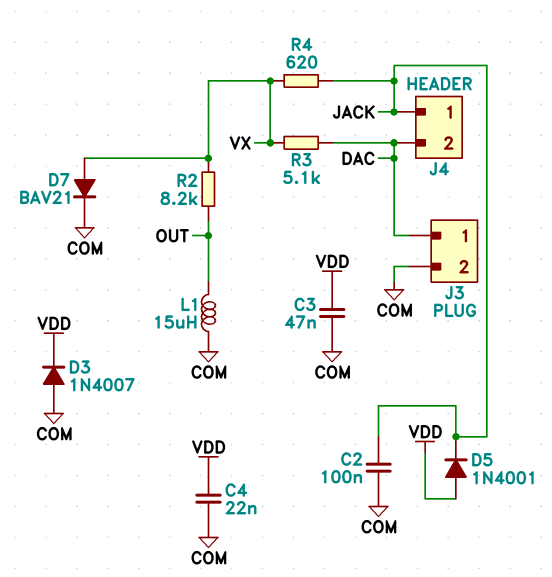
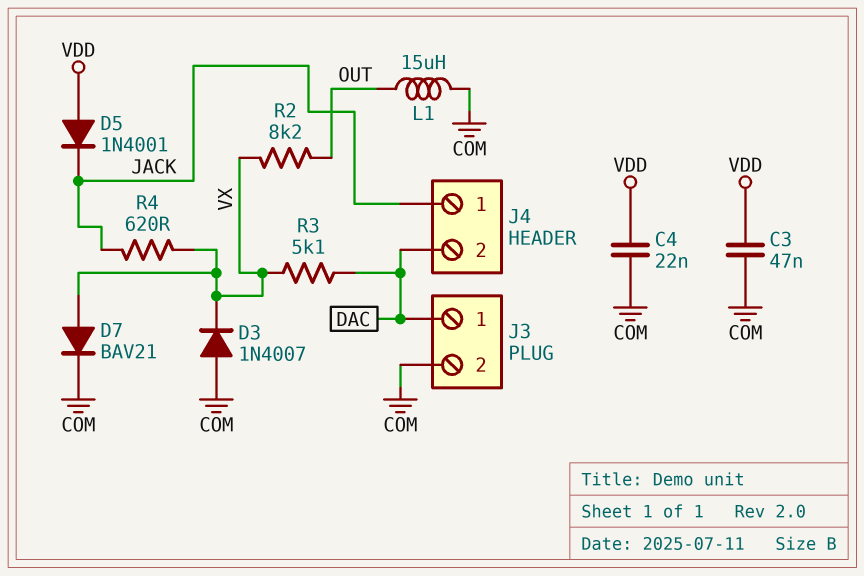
C2: 100nF (COM, JACK) -> none
D3: diode 1N4007 (A COM, K VDD) -> diode 1N4007 (A COM, K VX)

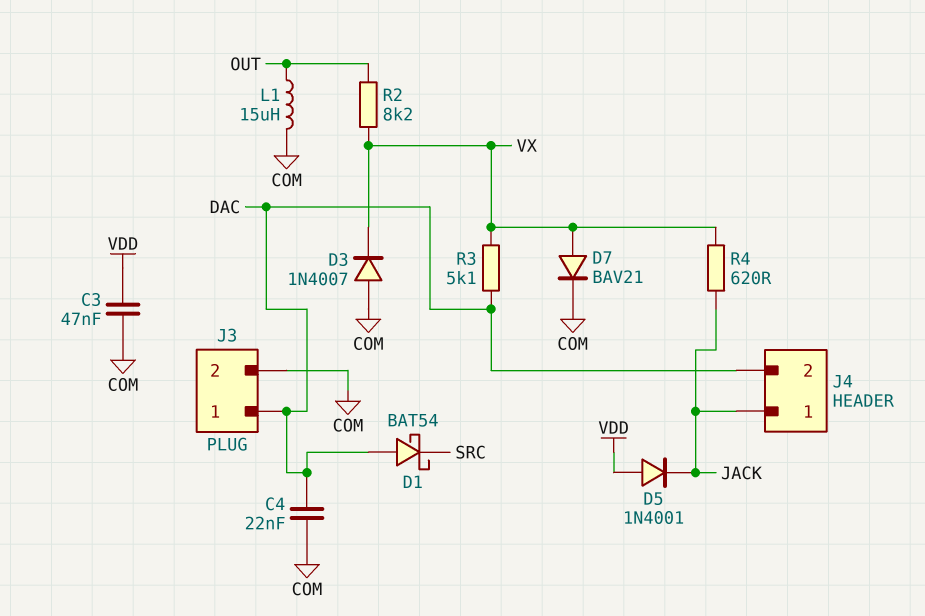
C4: 22nF (COM, VDD) -> 22nF (COM, DAC)
D1: none -> schottky BAT54 (A DAC, K SRC)

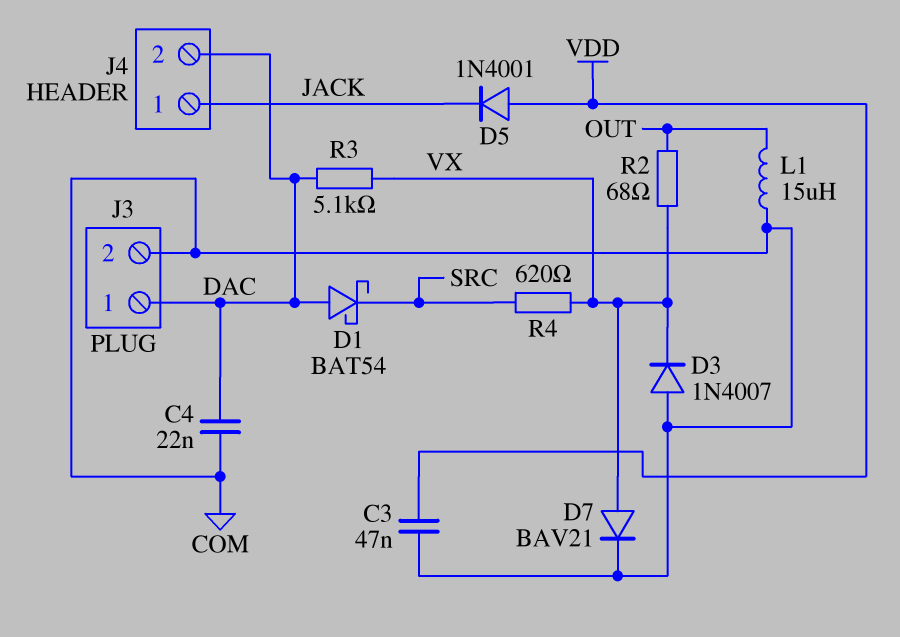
R2: 8.2k (OUT, VX) -> 68 (OUT, VX)
R4: 620 (JACK, VX) -> 620 (SRC, VX)

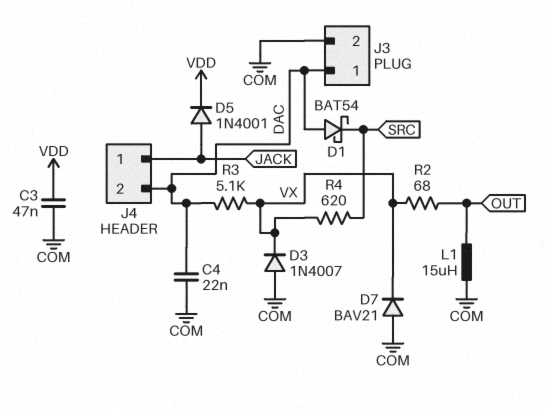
D5: diode 1N4001 (A VDD, K JACK) -> diode 1N4001 (A JACK, K VDD)
D7: diode BAV21 (A VX, K COM) -> diode BAV21 (A COM, K VX)

